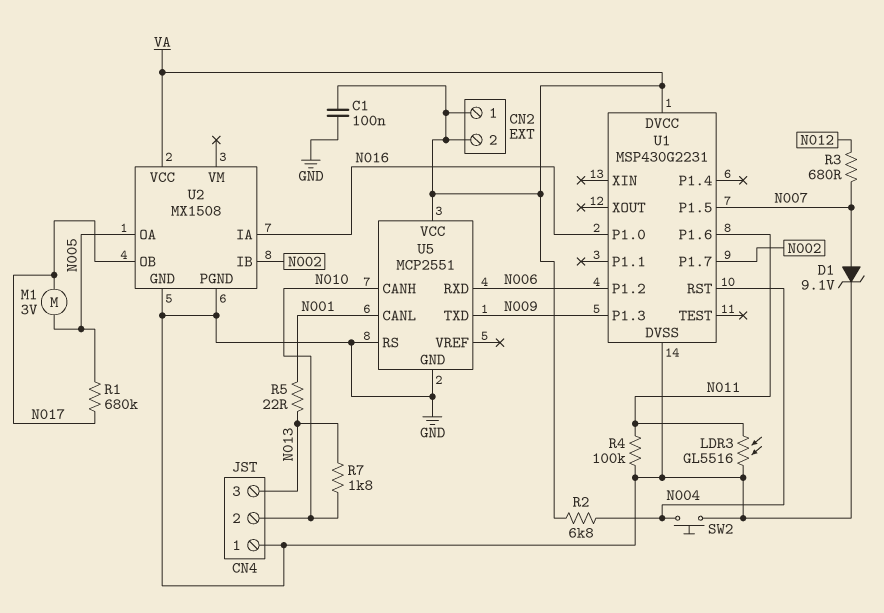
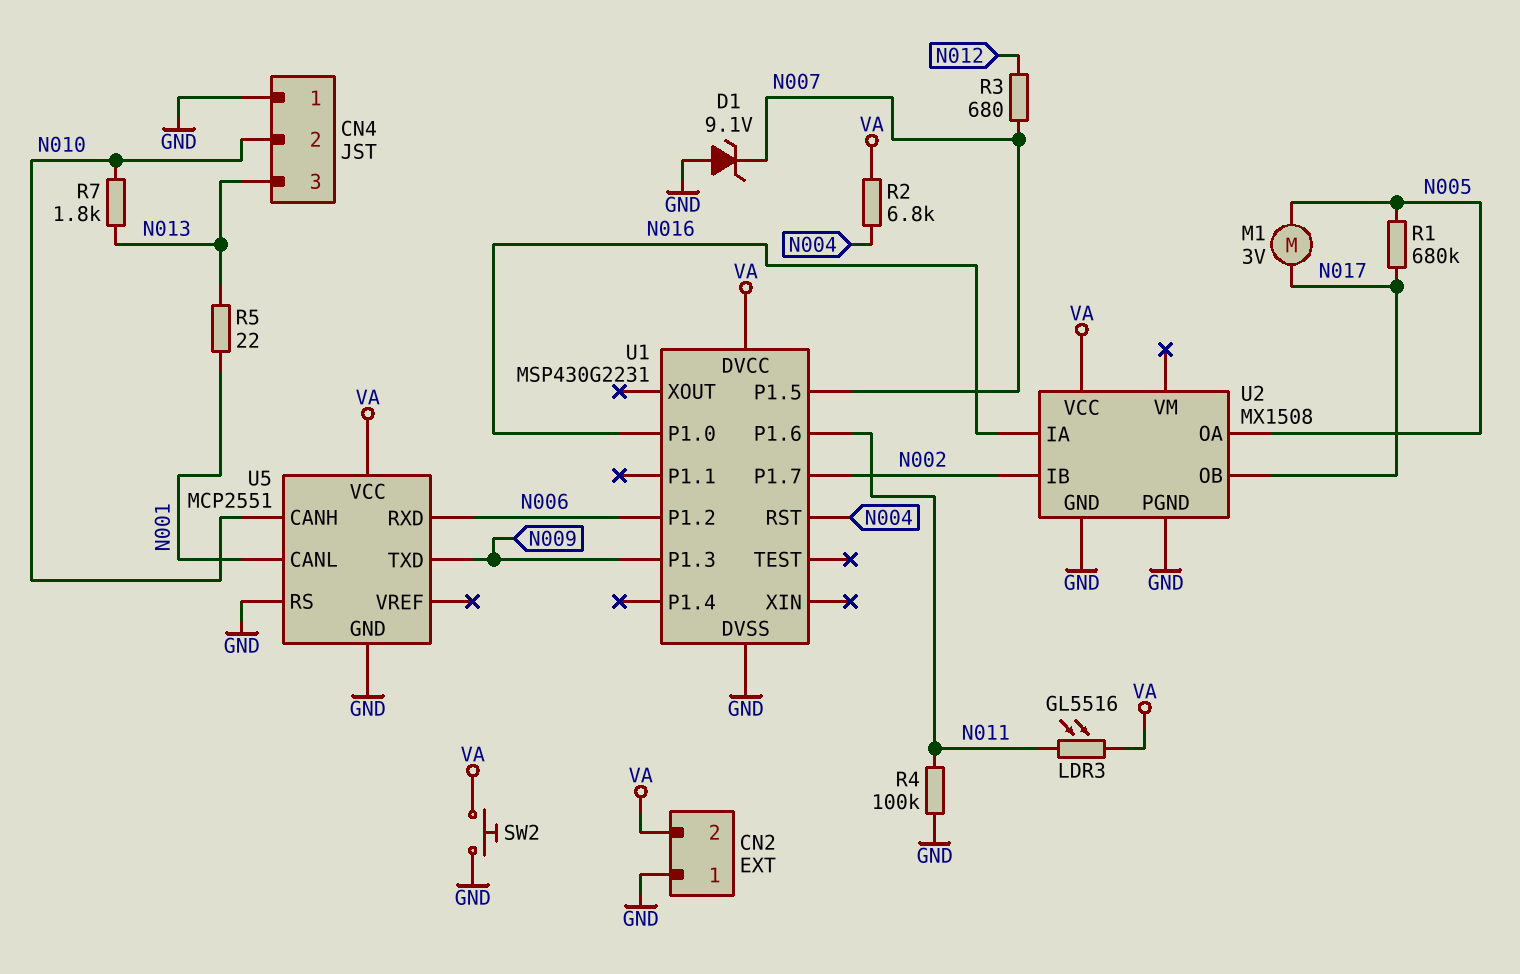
C1: 100nF (GND, VA) -> none
CN2 pin 1: VA -> GND
D1: zener 9.1V (A N007, K GND) -> zener 9.1V (A GND, K N007)
LDR3: GL5516 (GND, N011) -> GL5516 (N011, VA)
SW2: button (GND, N004) -> button (GND, VA)

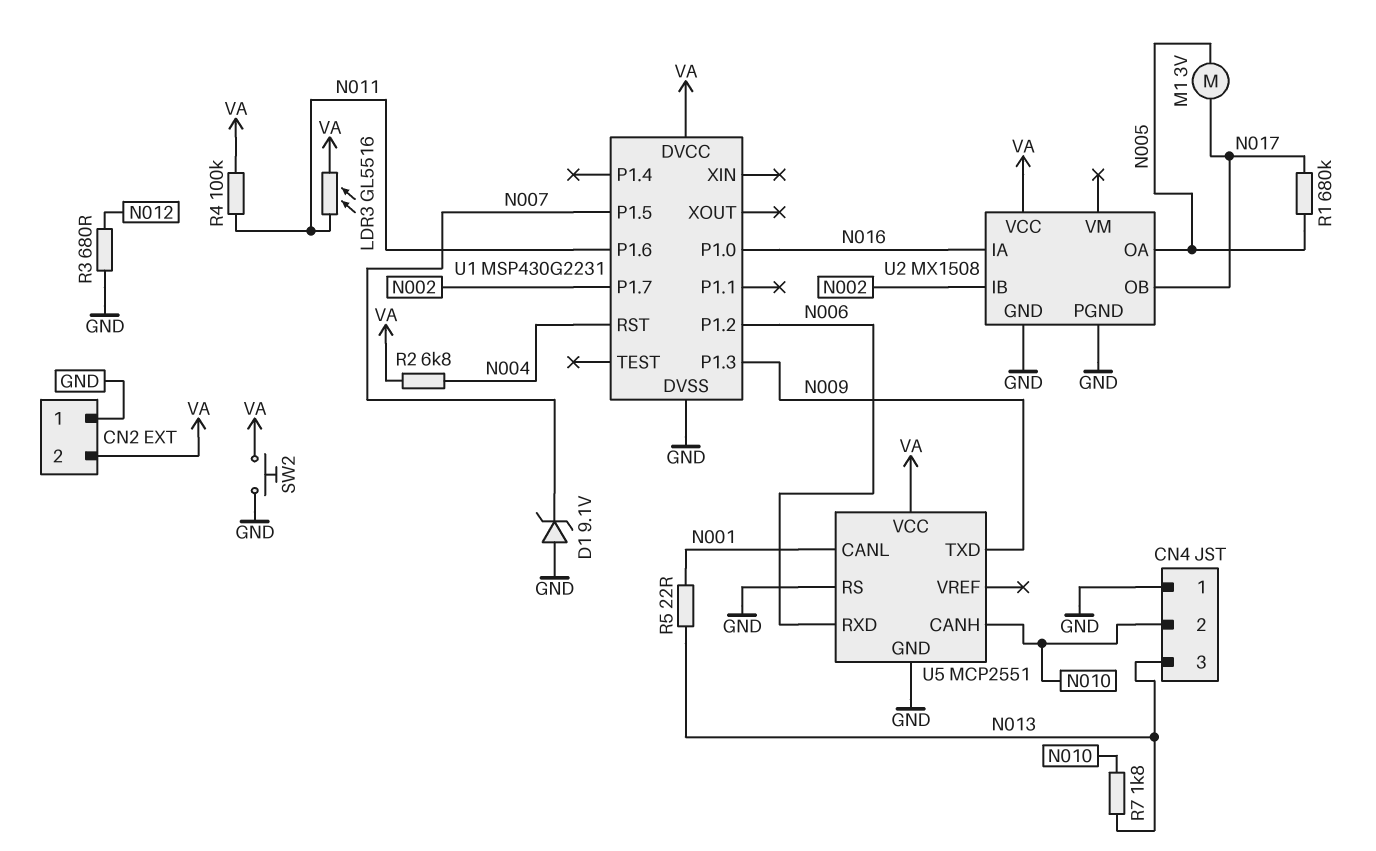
R3: 680 (N007, N012) -> 680 (GND, N012)
R4: 100k (GND, N011) -> 100k (N011, VA)

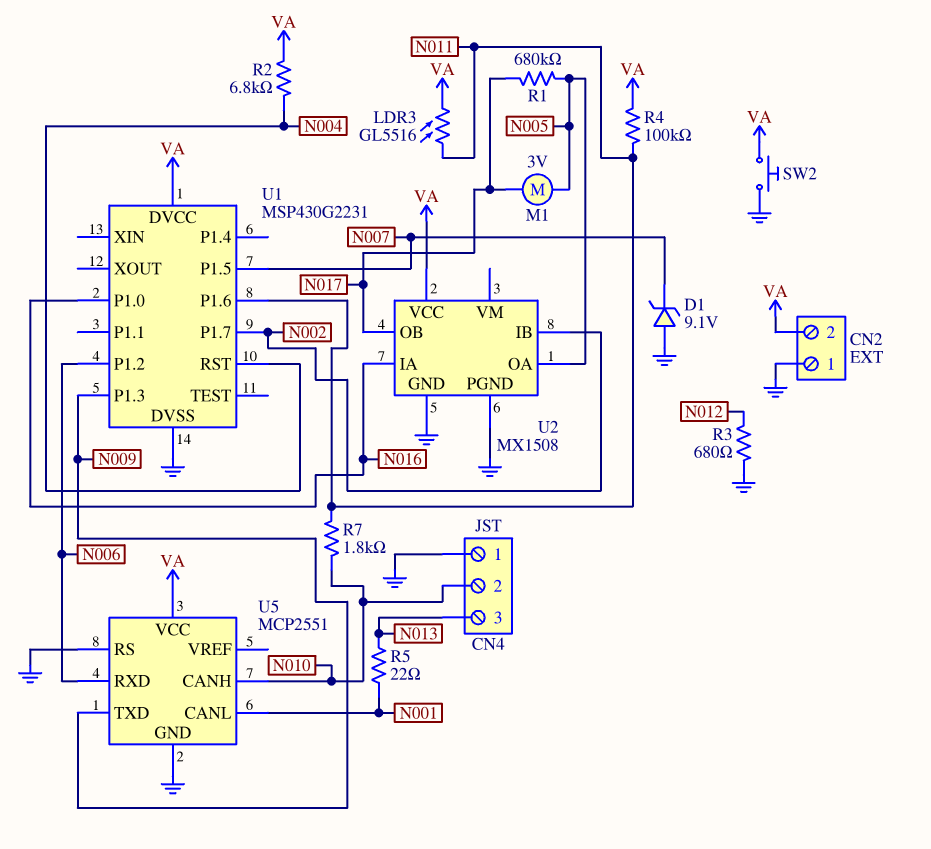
R7: 1.8k (N010, N013) -> 1.8k (N010, N011)

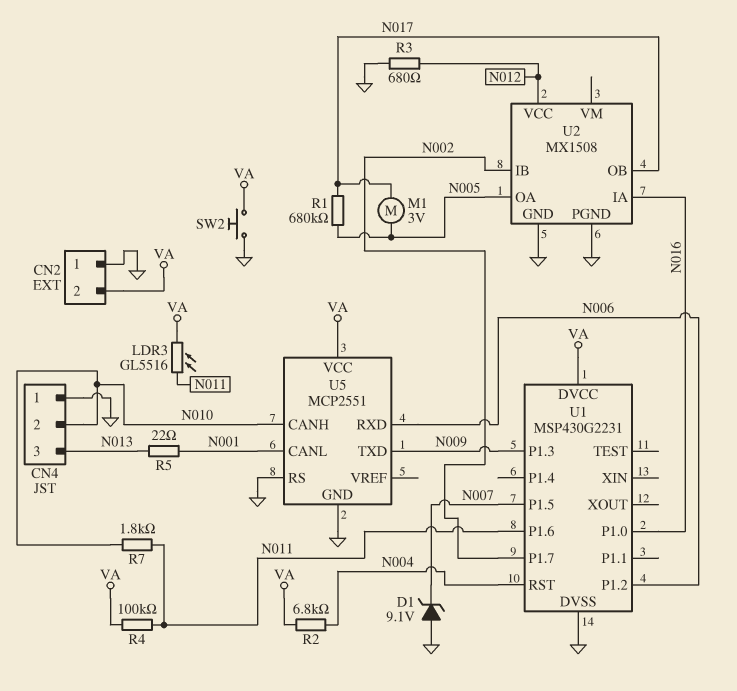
U2 pin VCC: VA -> N012

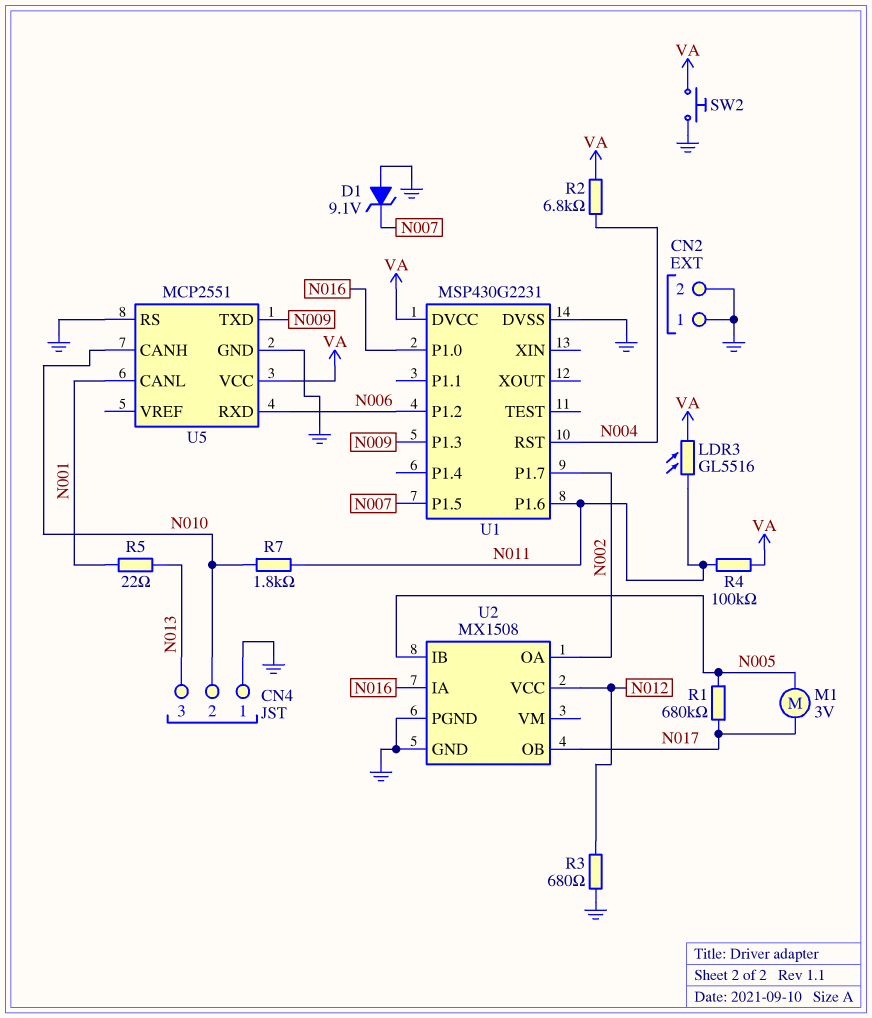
CN2 pin 2: VA -> GND
U2 pin IB: N002 -> N005
U2 pin OA: N005 -> N002

